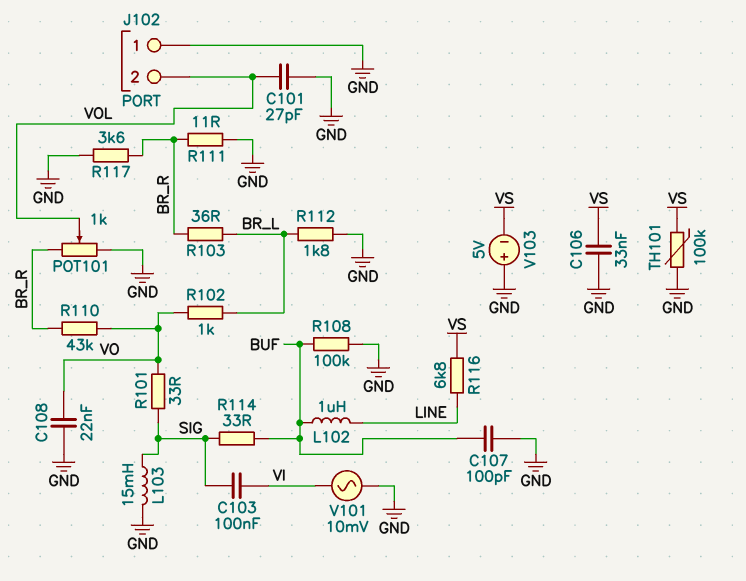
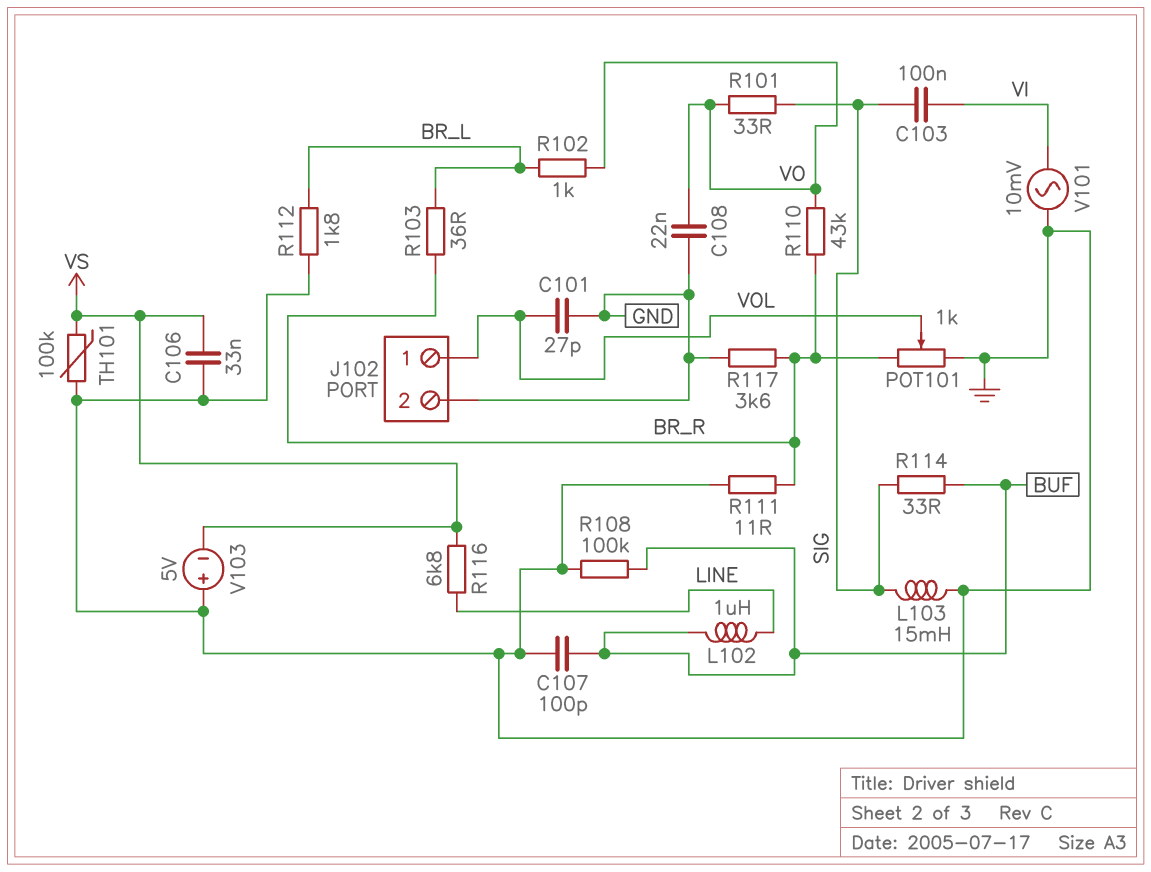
J102 pin 1: GND -> VOL
J102 pin 2: VOL -> GND

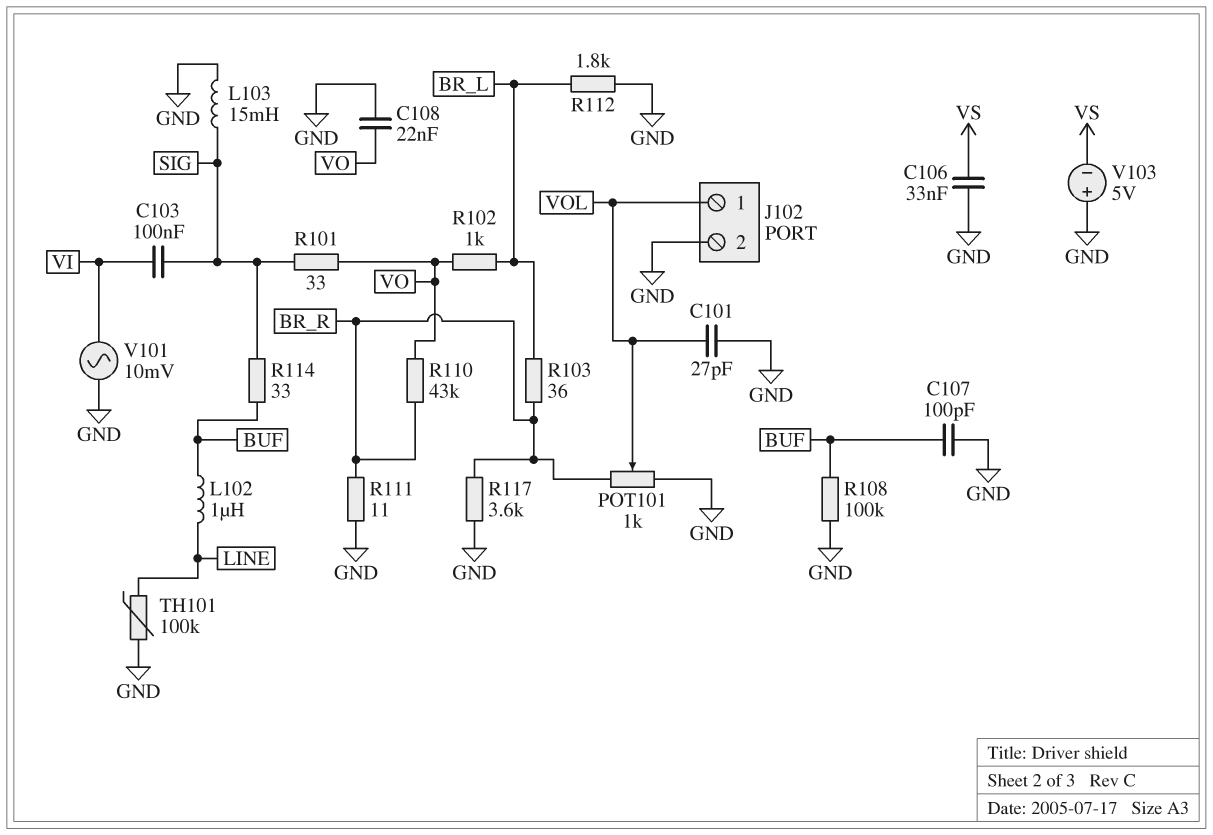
R116: 6.8k (LINE, VS) -> none
TH101: 100k (GND, VS) -> 100k (GND, LINE)

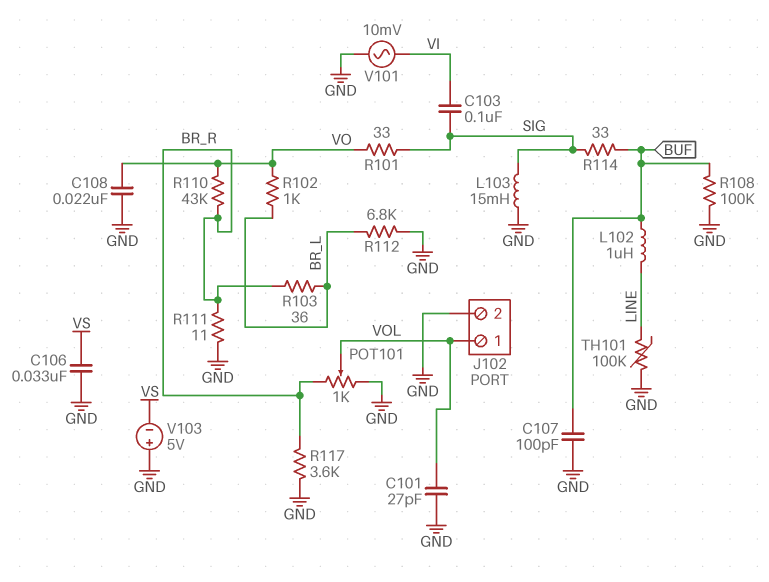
R112: 1.8k (BR_L, GND) -> 6.8k (BR_L, GND)

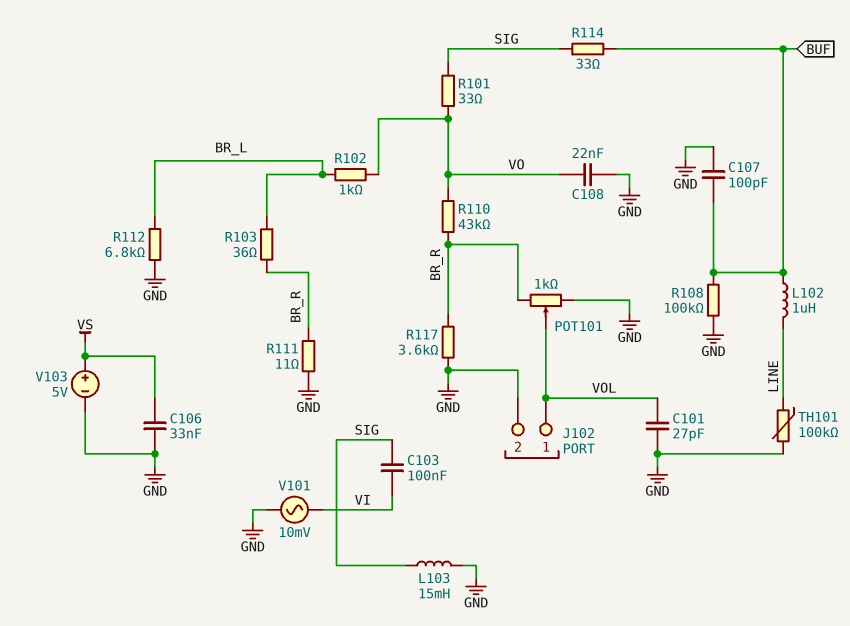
V103: 5V (plus GND, minus VS) -> 5V (plus VS, minus GND)

